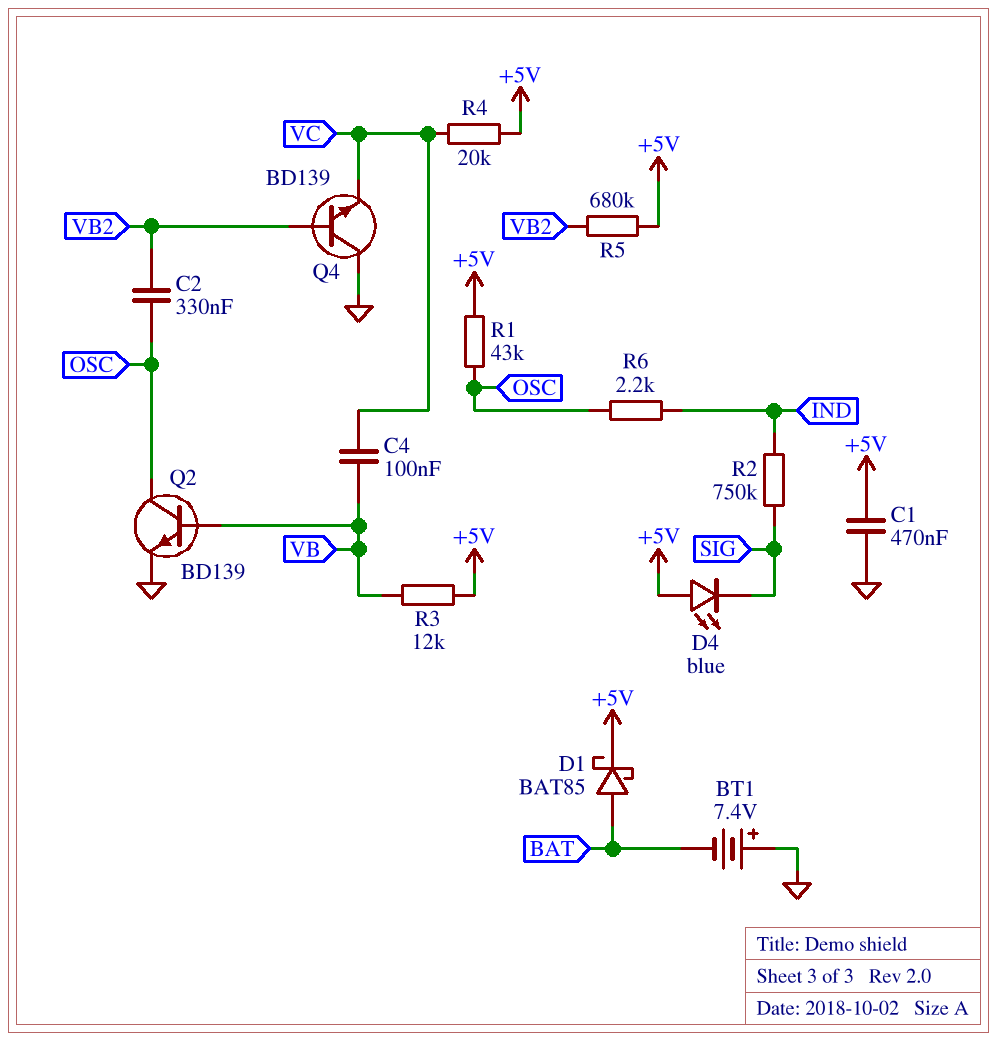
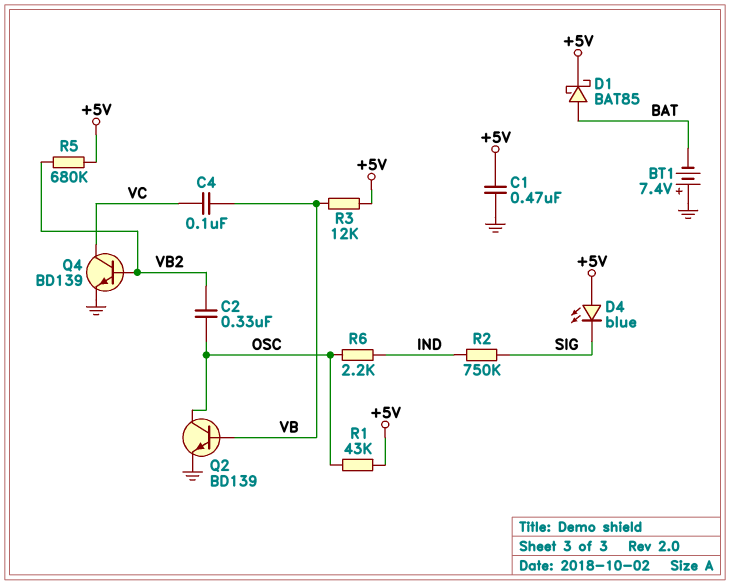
Q4: NPN BD139 (B VB2, C GND, E VC) -> NPN BD139 (B VB2, C VC, E GND)
R4: 20k (+5V, VC) -> none

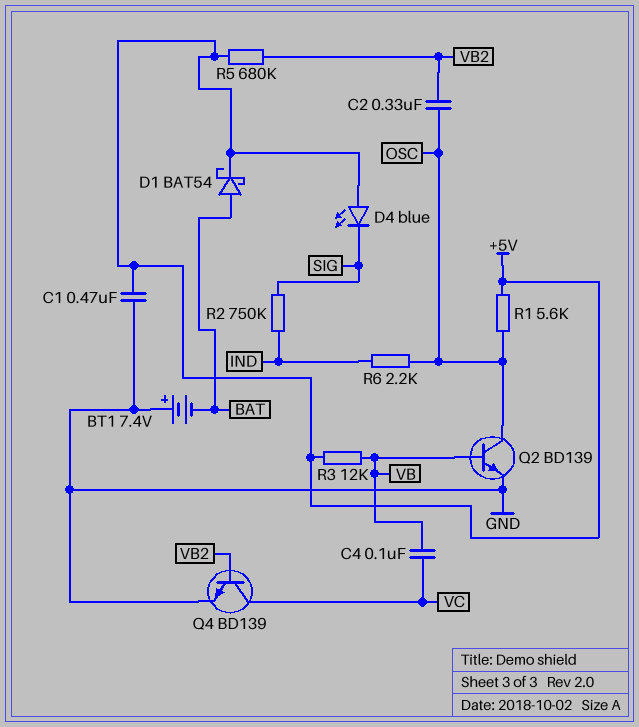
D1: schottky BAT85 (A BAT, K +5V) -> schottky BAT54 (A BAT, K +5V)
R1: 43k (+5V, OSC) -> 5.6k (+5V, OSC)

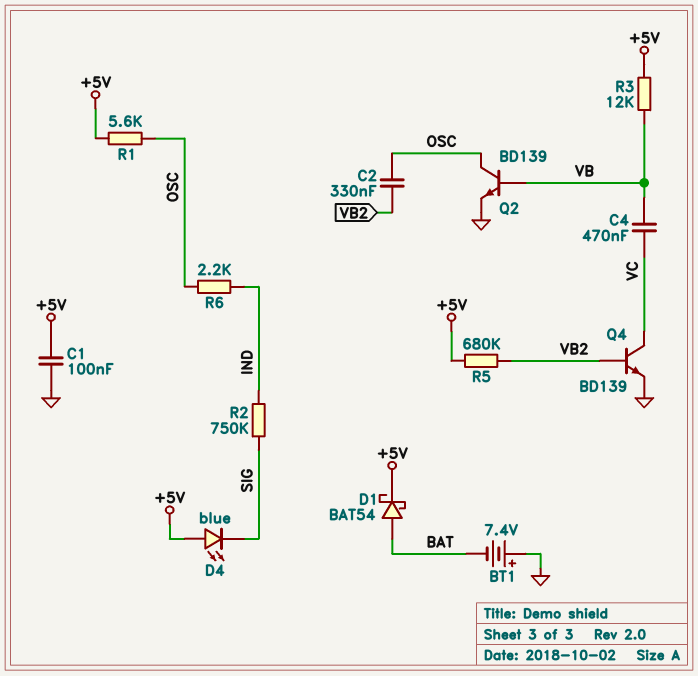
C1: 470nF (+5V, GND) -> 100nF (+5V, GND)
C4: 100nF (VB, VC) -> 470nF (VB, VC)

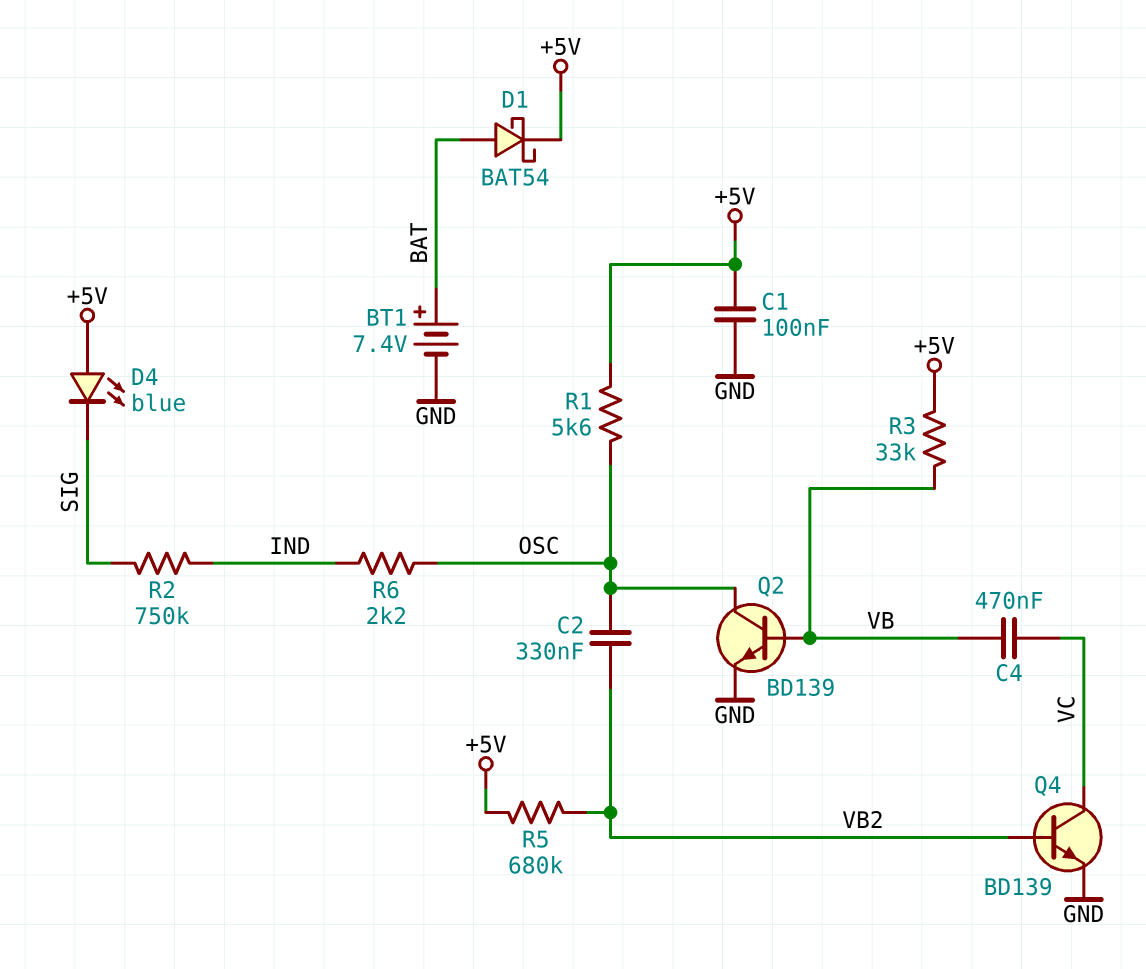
BT1: 7.4V (plus GND, minus BAT) -> 7.4V (plus BAT, minus GND)
R3: 12k (+5V, VB) -> 33k (+5V, VB)

